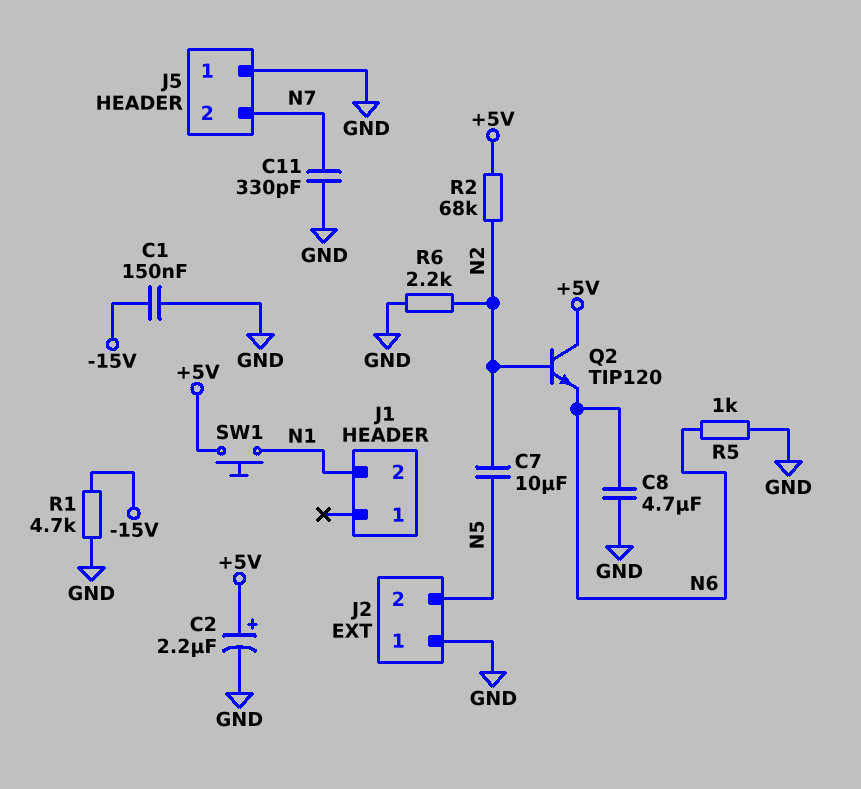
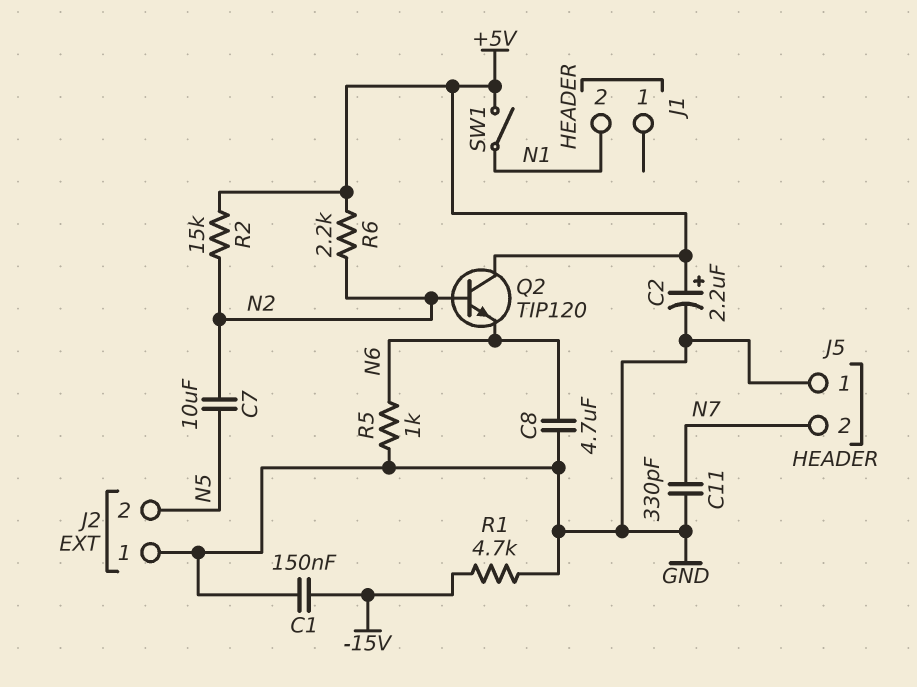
R2: 68k (+5V, N2) -> 15k (+5V, N2)
R6: 2.2k (GND, N2) -> 2.2k (+5V, N2)
SW1: button (+5V, N1) -> switch (+5V, N1)

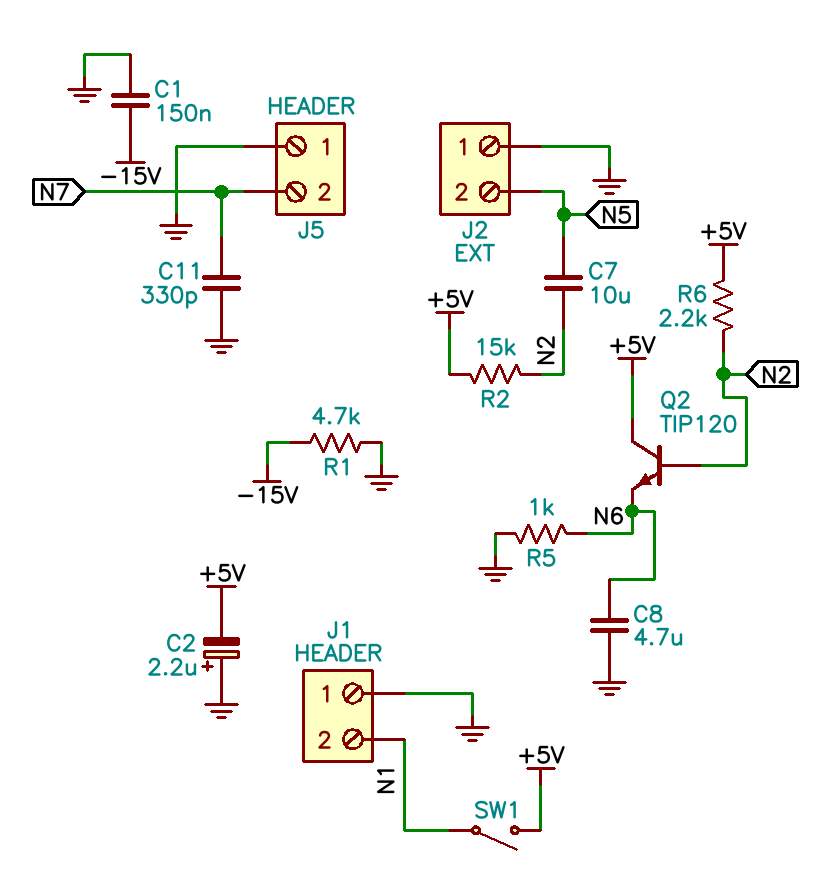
C2: 2.2uF (plus +5V, minus GND) -> 2.2uF (plus GND, minus +5V)
J1 pin 1: none -> GND

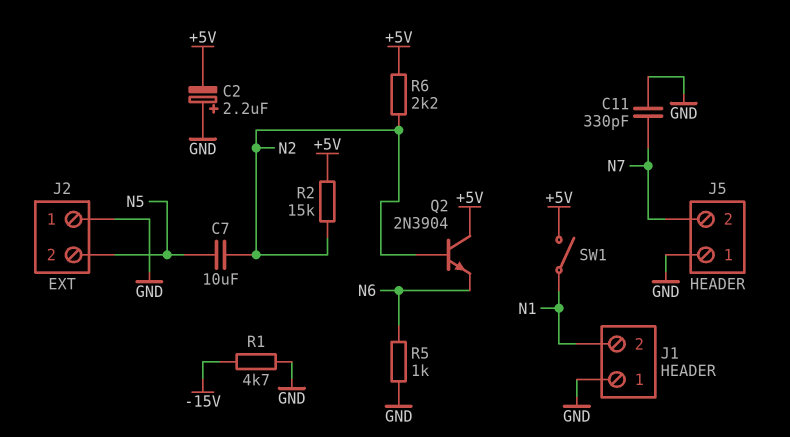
C1: 150nF (-15V, GND) -> none
C8: 4.7uF (GND, N6) -> none
Q2: NPN TIP120 (B N2, C +5V, E N6) -> NPN 2N3904 (B N2, C +5V, E N6)

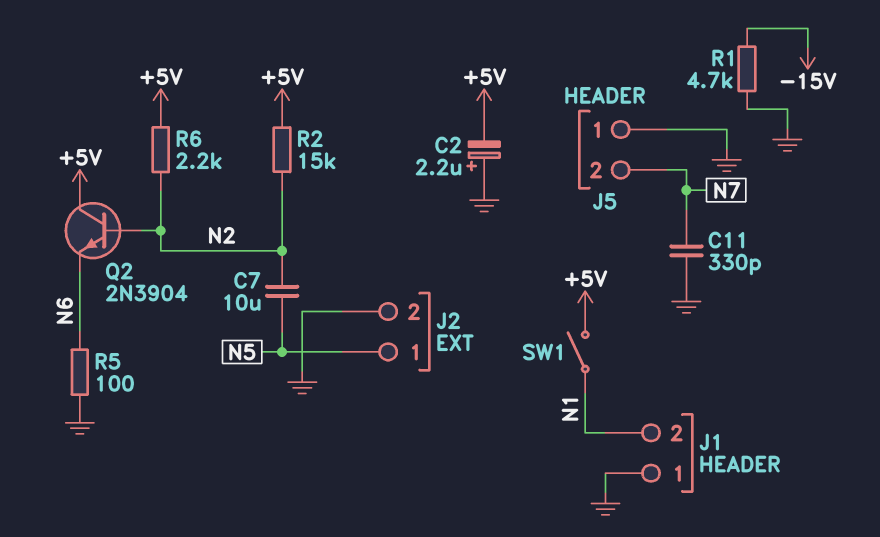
J2 pin 1: GND -> N5
J2 pin 2: N5 -> GND
R5: 1k (GND, N6) -> 100 (GND, N6)

